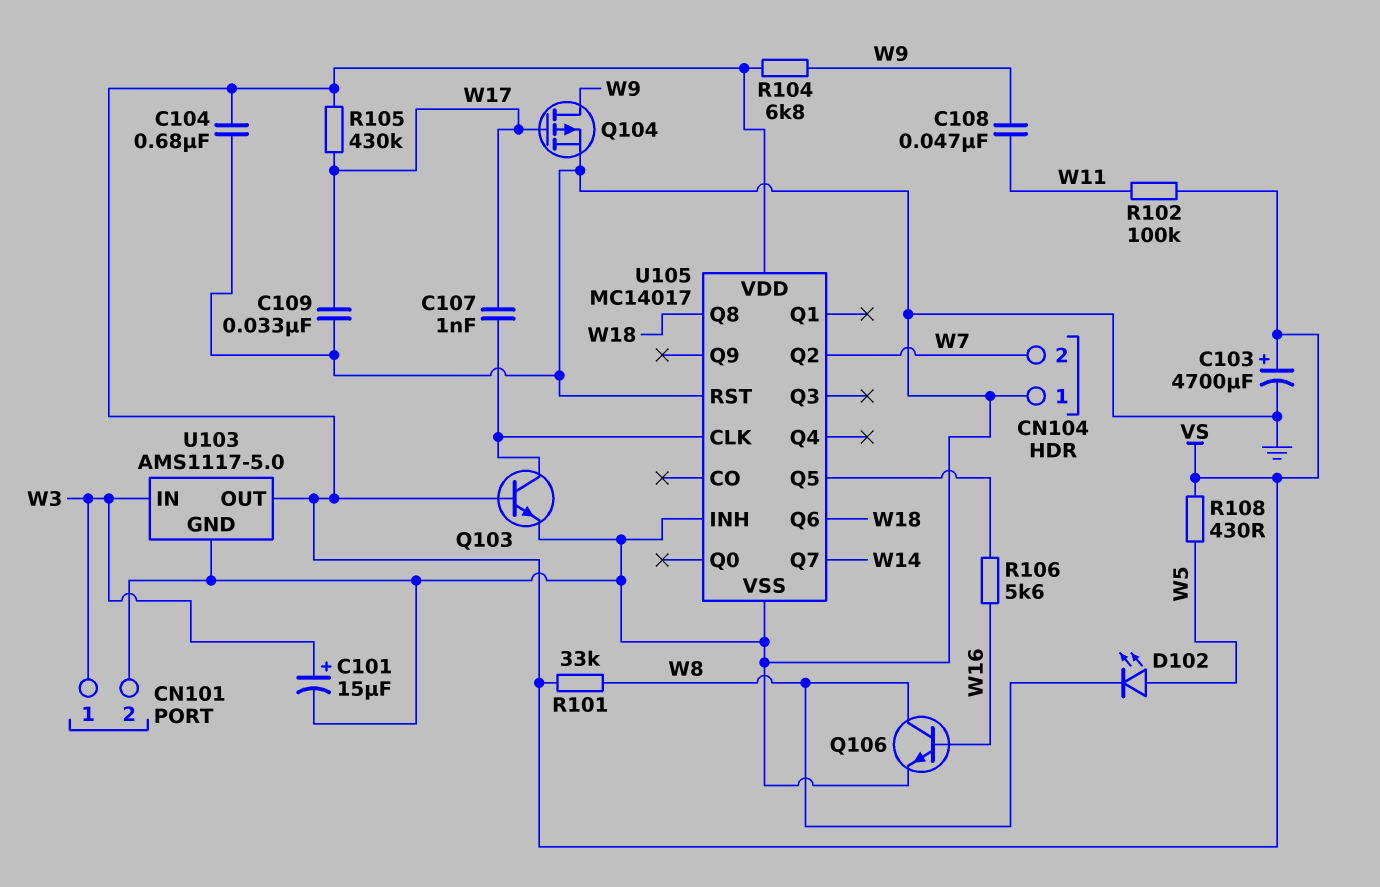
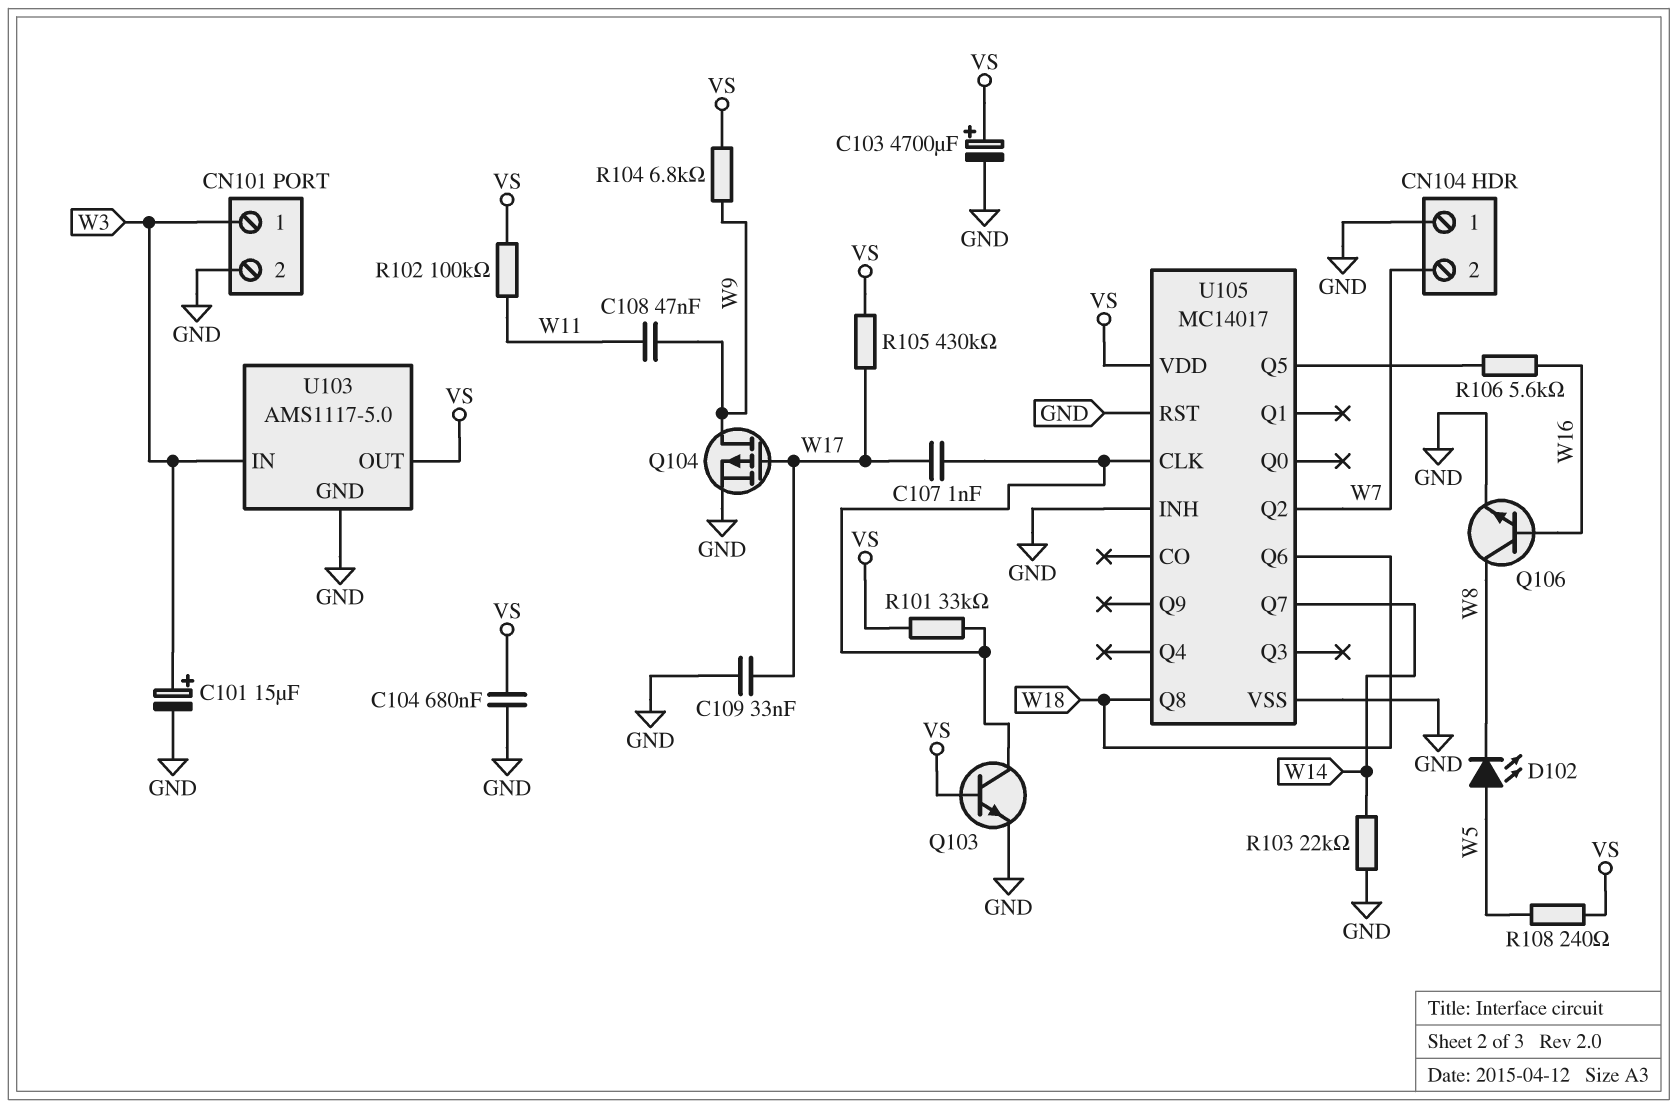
R101: 33k (VS, W8) -> 33k (U105/CLK, VS)
R103: none -> 22k (GND, W14)
R108: 430 (VS, W5) -> 240 (VS, W5)

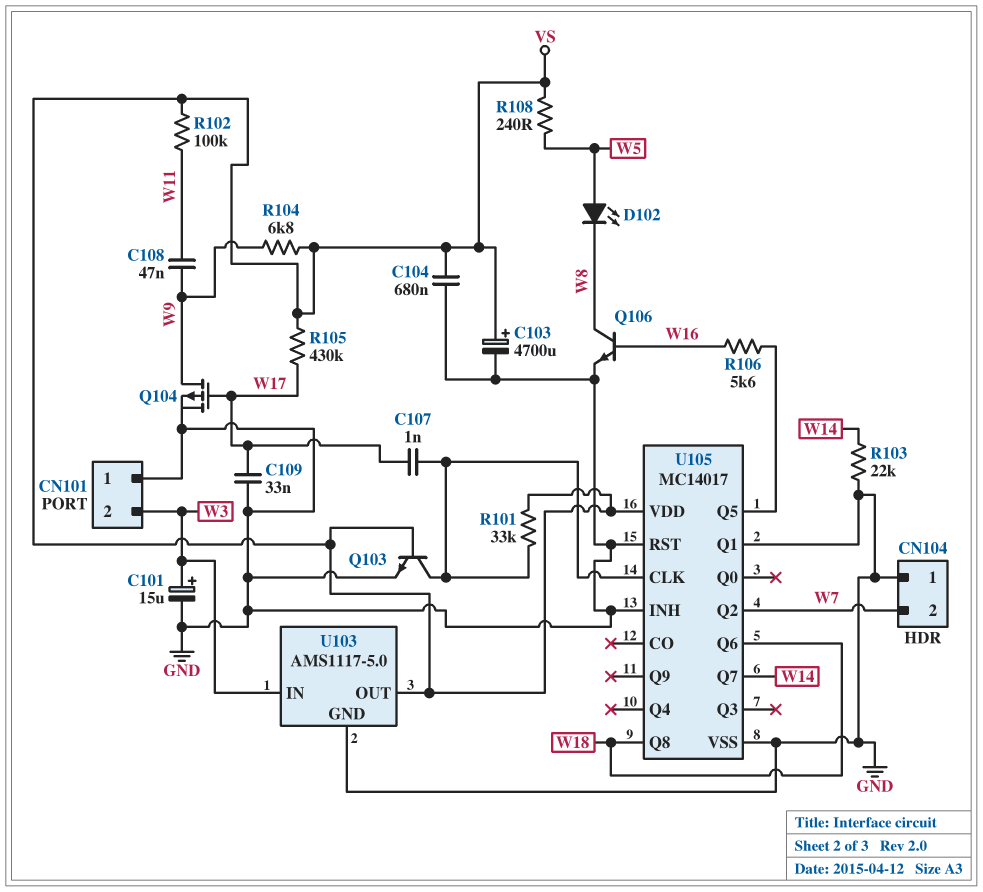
CN101 pin 1: W3 -> GND
CN101 pin 2: GND -> W3
U105 pin Q1: none -> GND

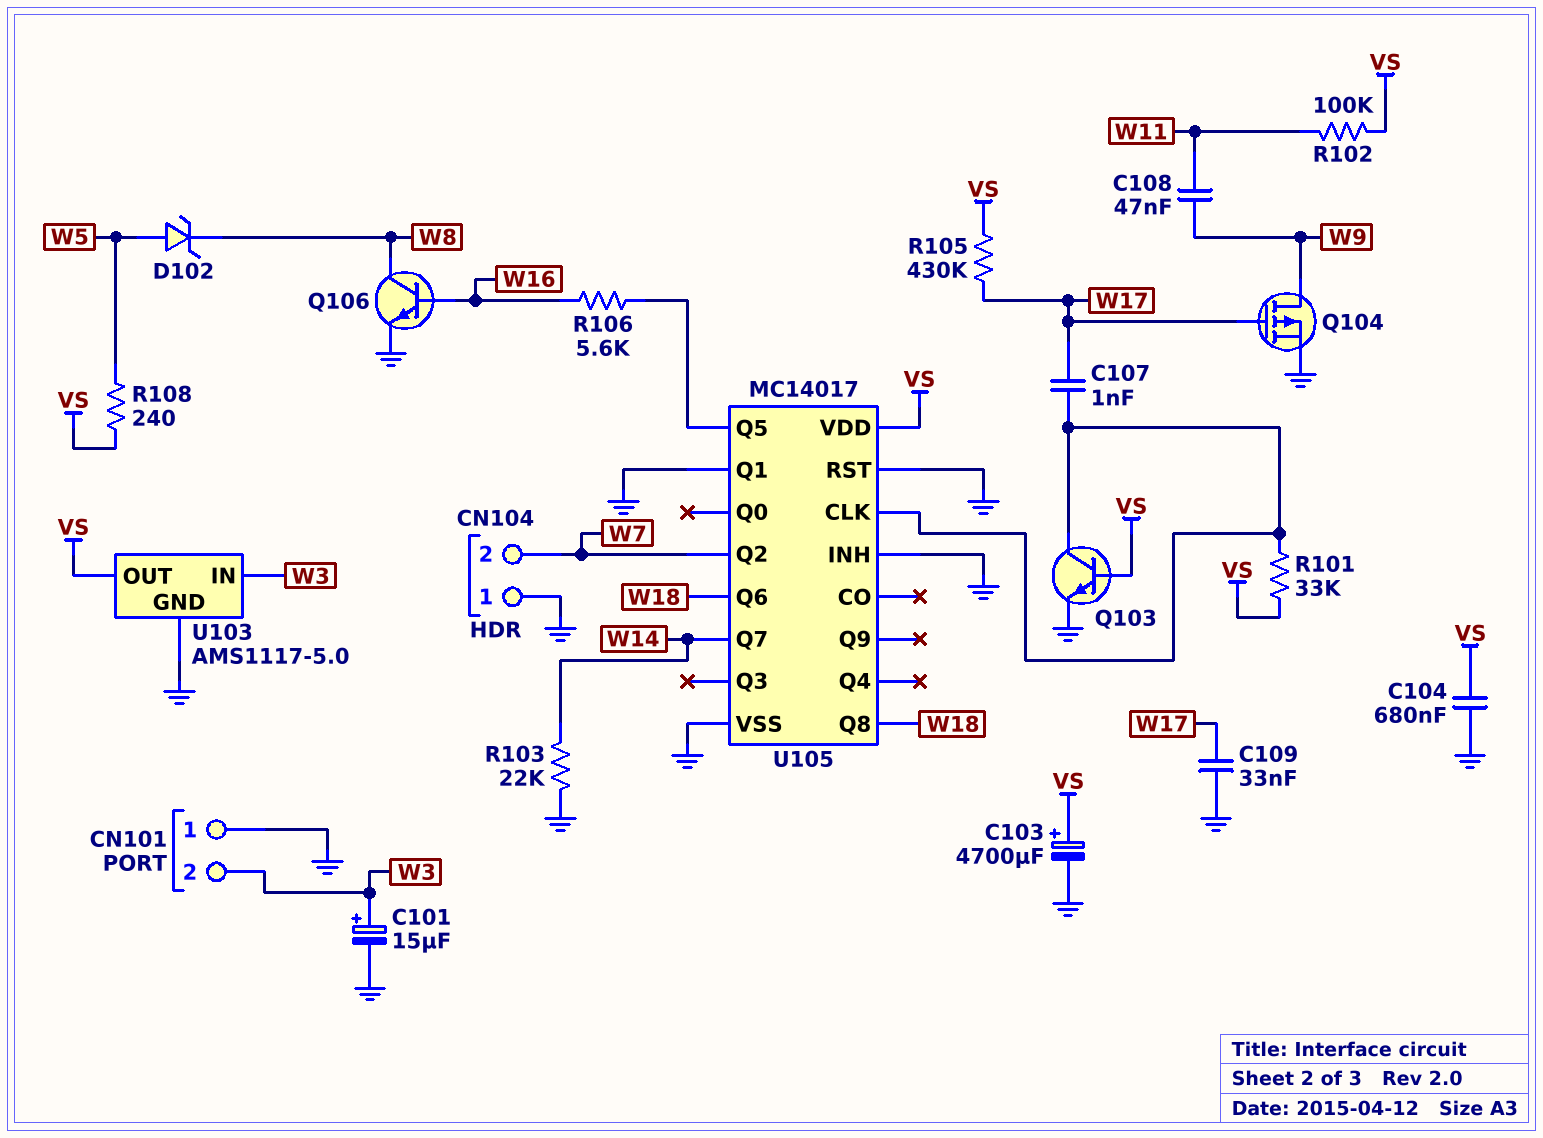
D102: LED (A W5, K W8) -> zener (A W5, K W8)
R104: 6.8k (VS, W9) -> none

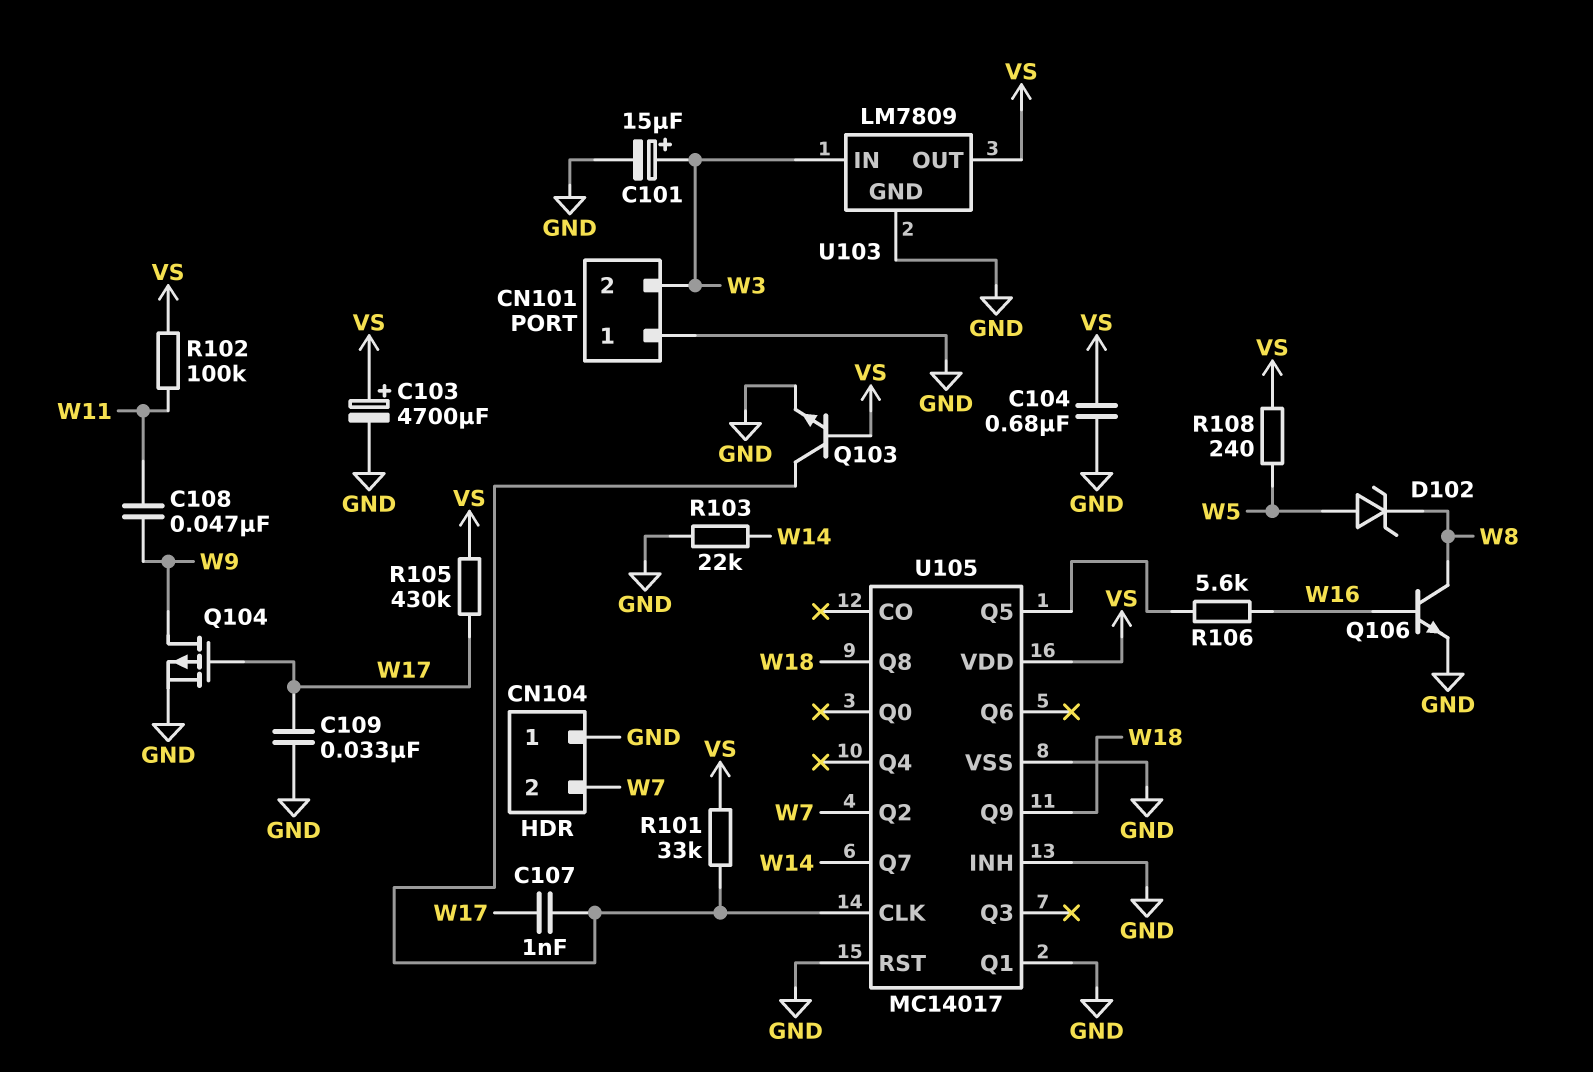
U103: AMS1117-5.0 -> LM7809
U105 pin Q6: W18 -> none
U105 pin Q9: none -> W18

